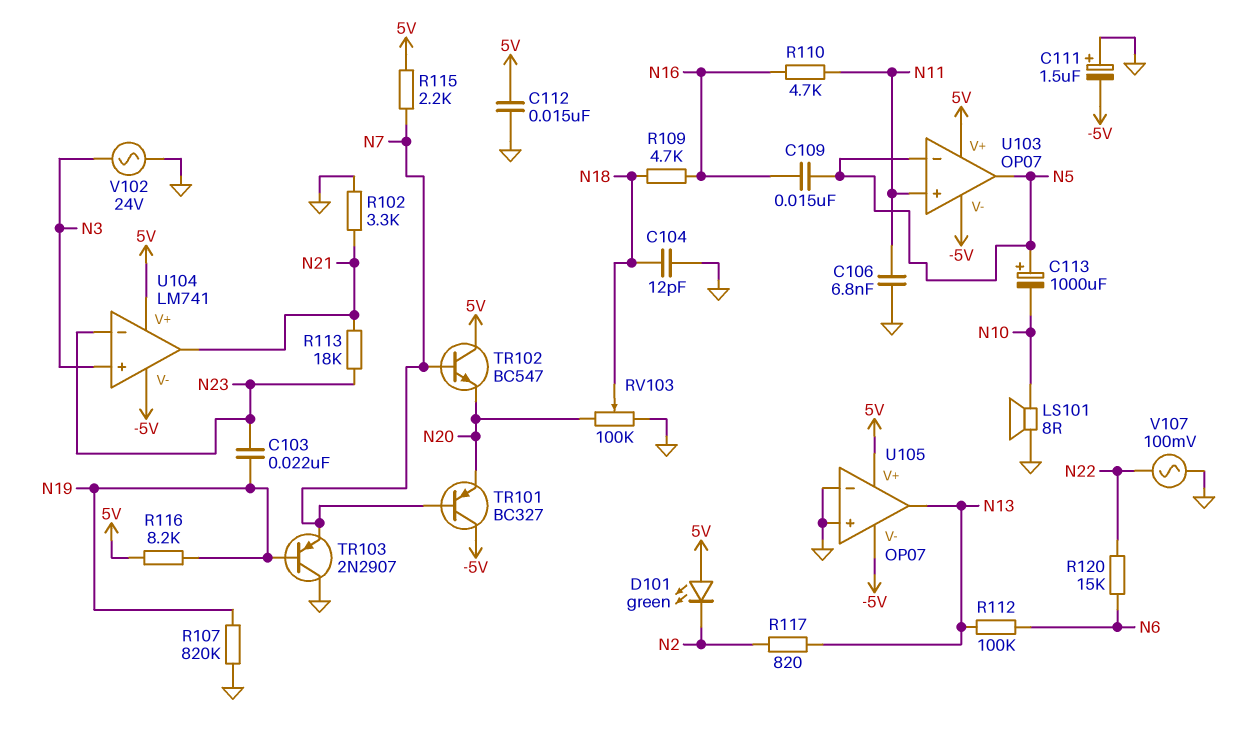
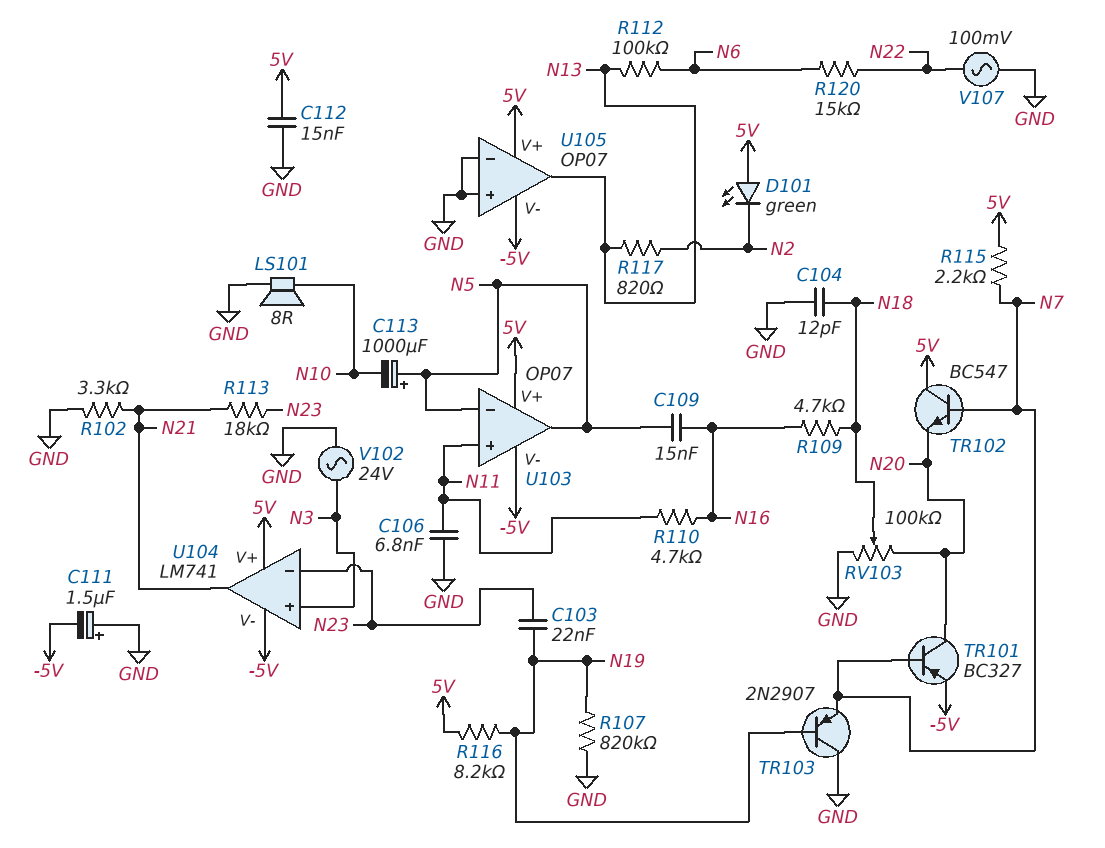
TR101: PNP BC327 (B N7, C -5V, E N20) -> PNP BC327 (B N7, C N20, E -5V)

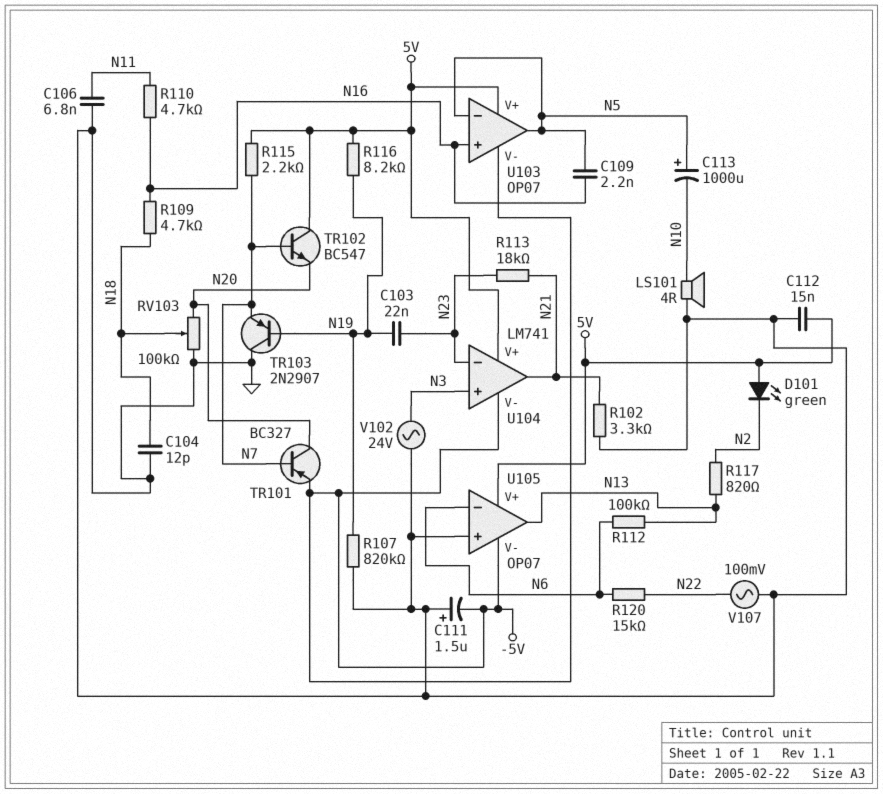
C109: 15nF (N5, N16) -> 2.2nF (N5, N16)
LS101: speaker 8R (GND, N10) -> speaker 4R (GND, N10)
U103 pin in+: N11 -> N16
U105 pin in-: GND -> N6

